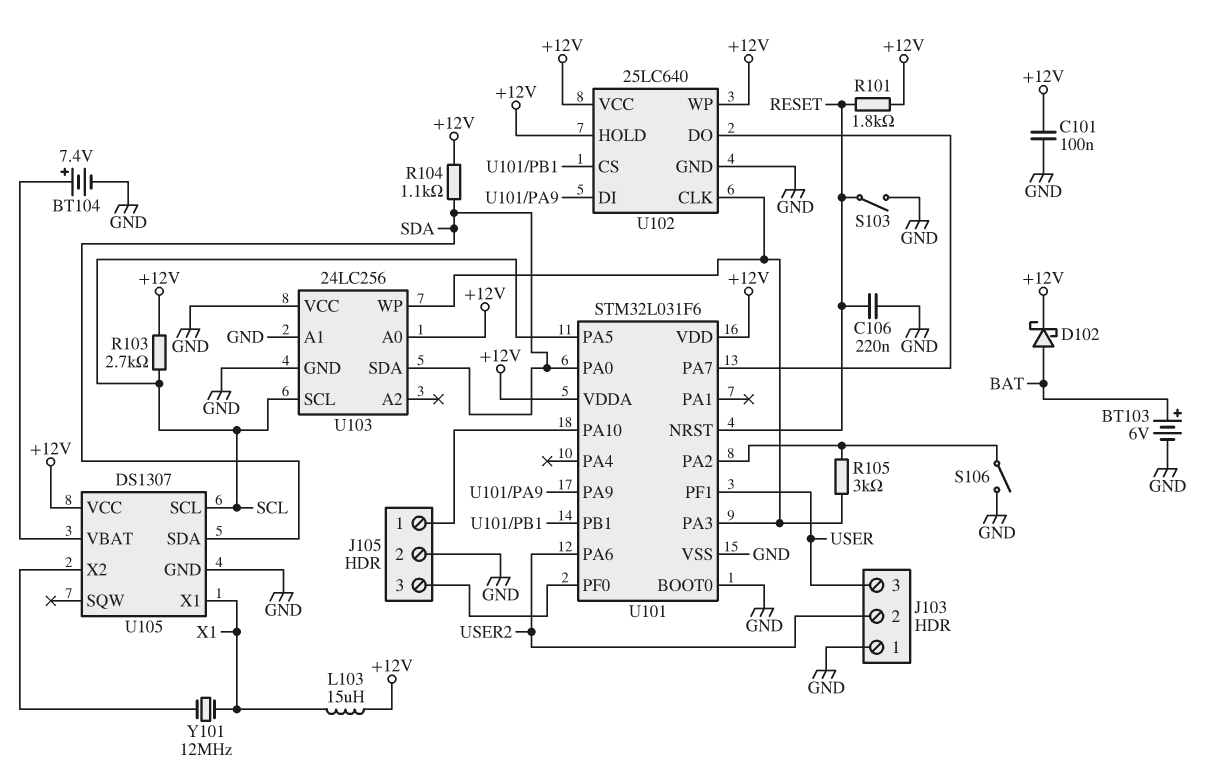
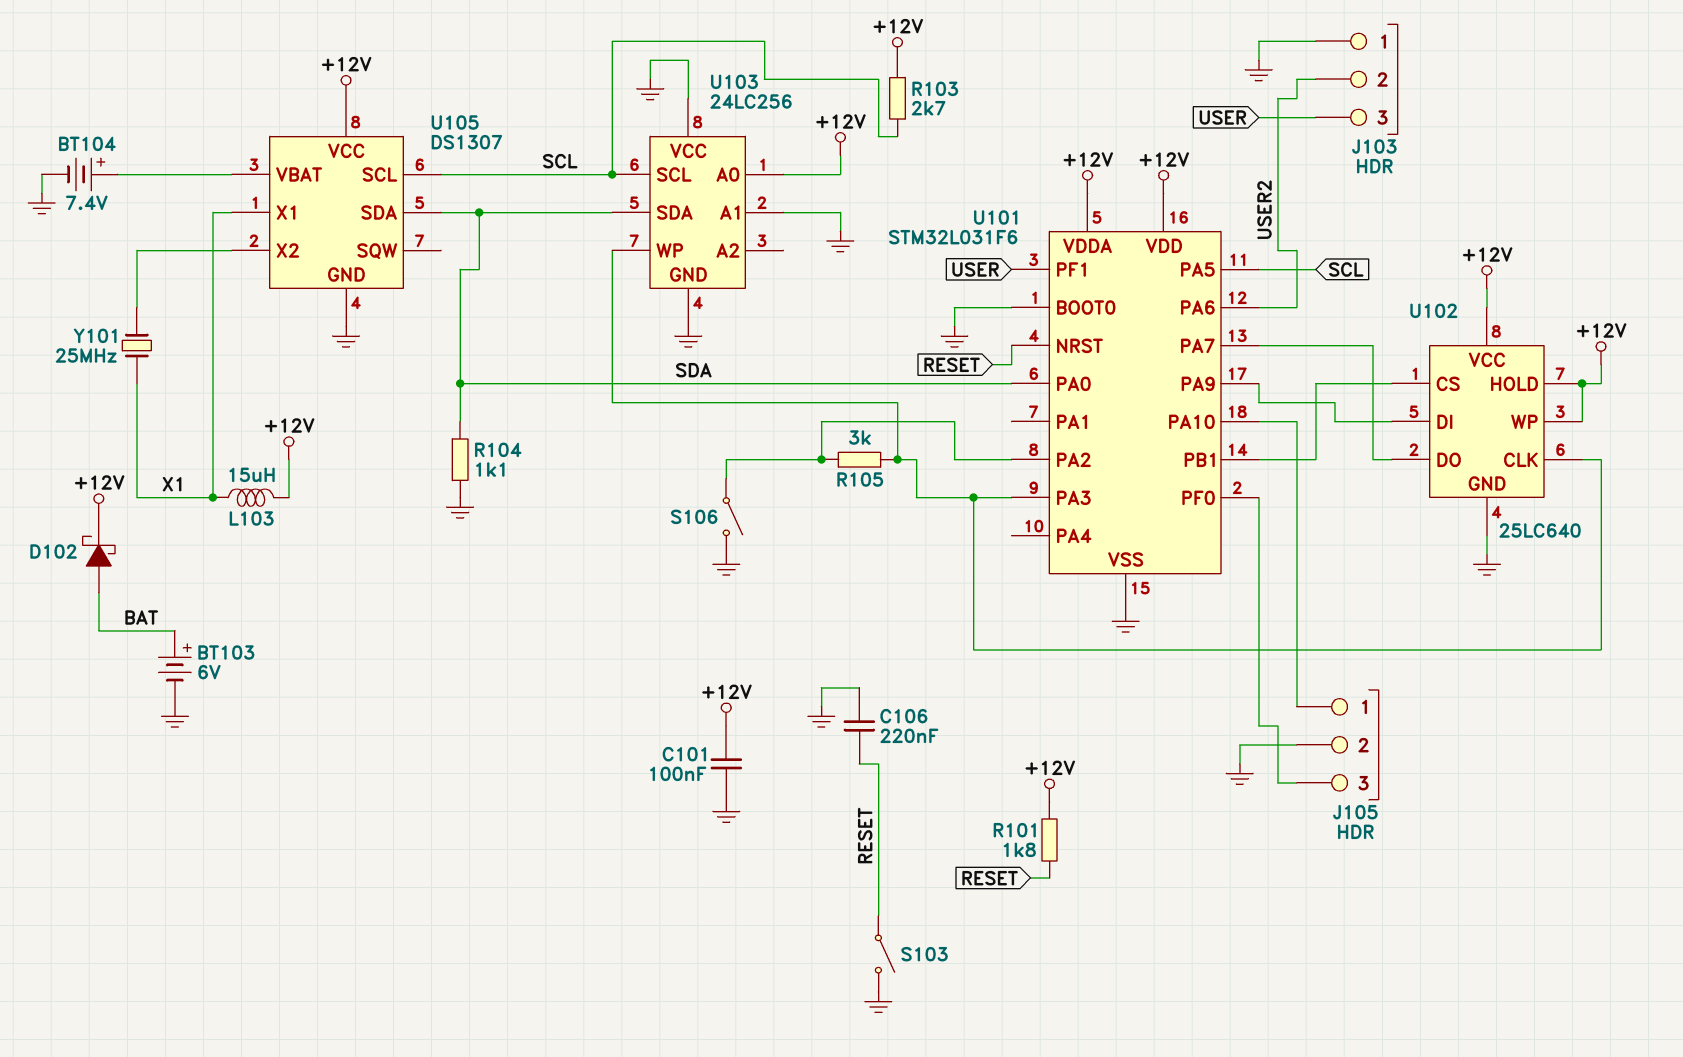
R104: 1.1k (+12V, SDA) -> 1.1k (GND, SDA)
Y101: 12MHz (U105/X2, X1) -> 25MHz (U105/X2, X1)

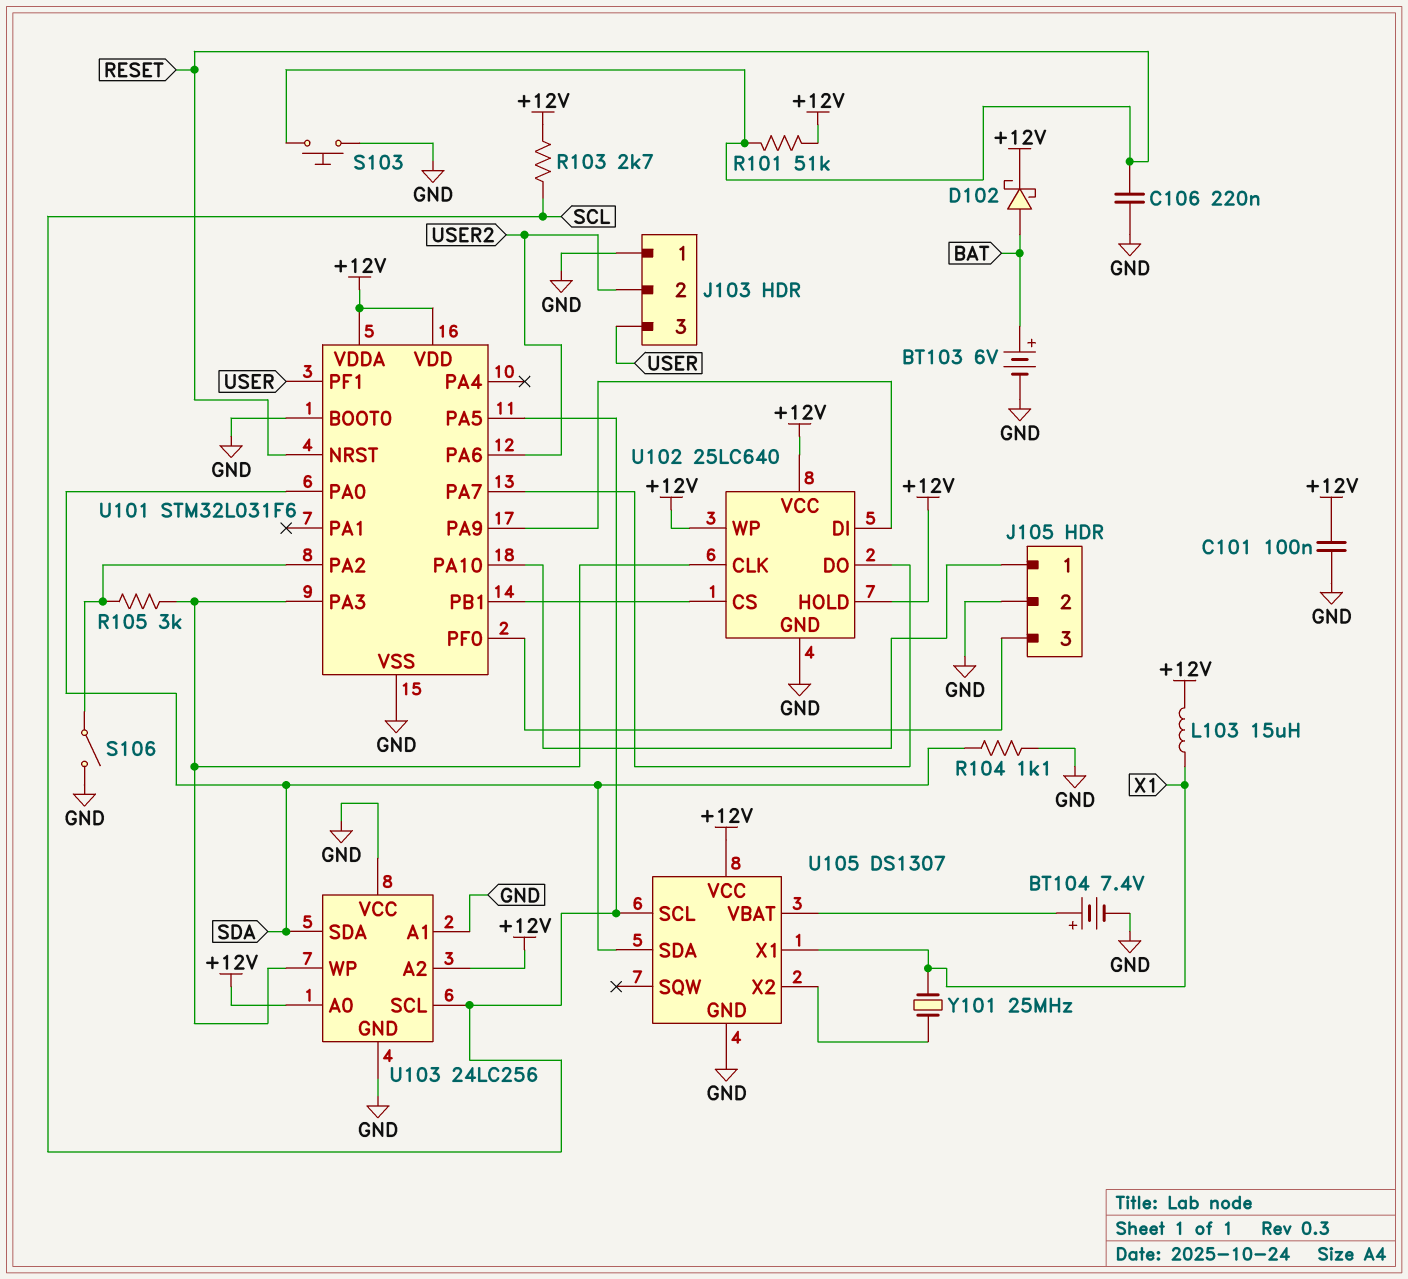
R101: 1.8k (+12V, RESET) -> 51k (+12V, RESET)
S103: switch (GND, RESET) -> button (GND, RESET)
U103 pin A2: none -> +12V

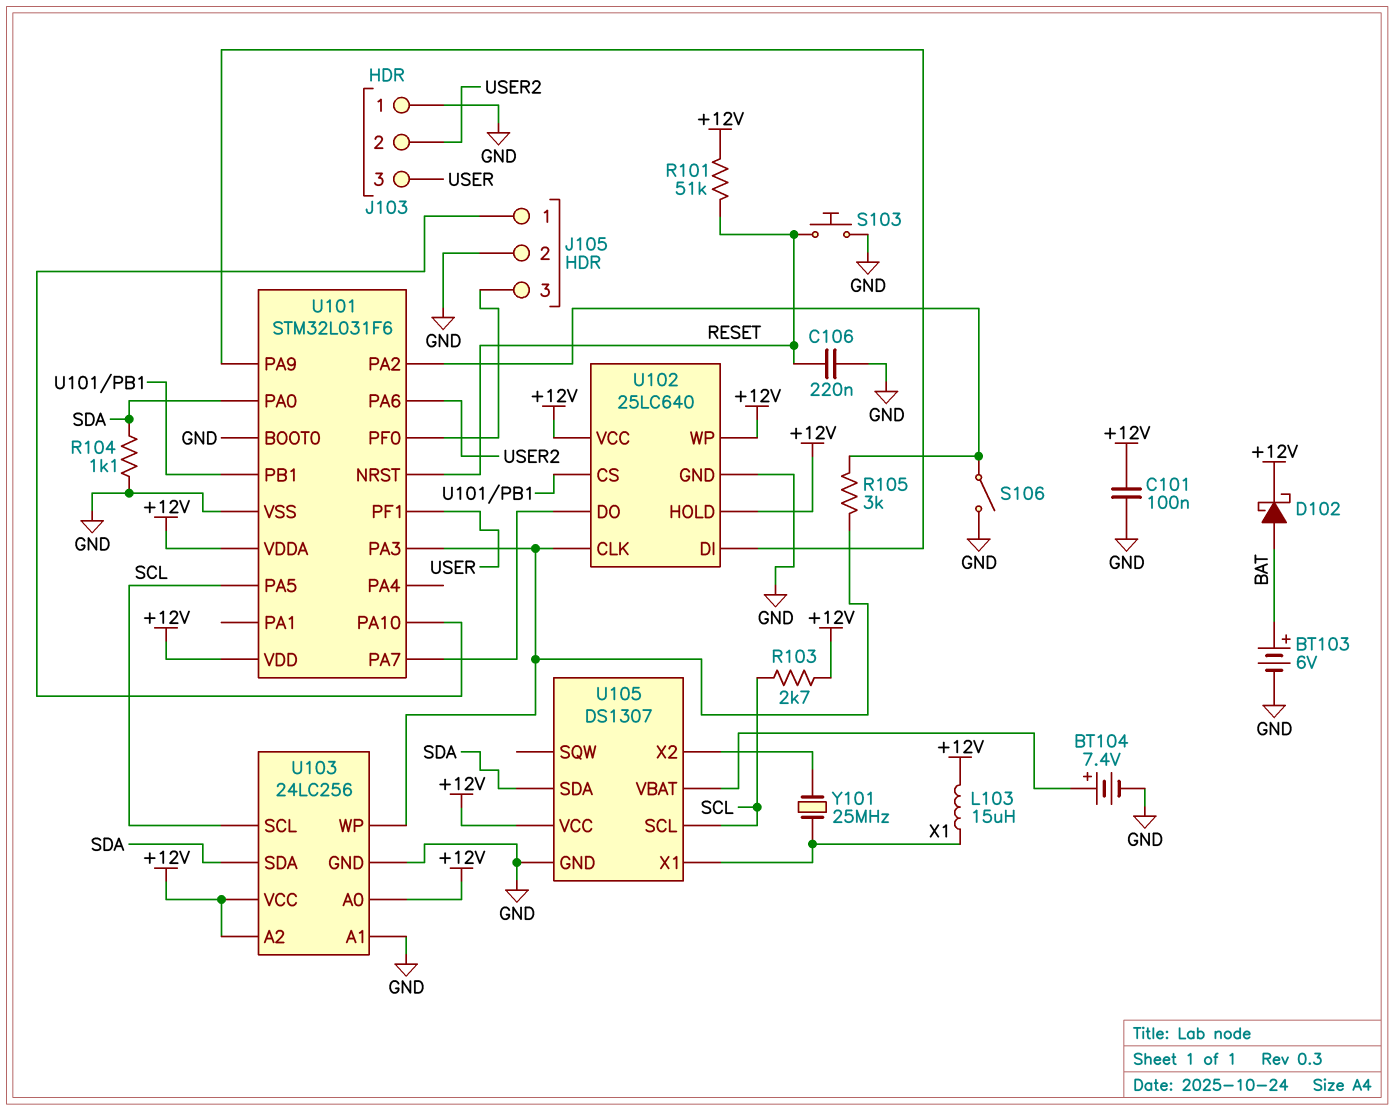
U103 pin VCC: GND -> +12V

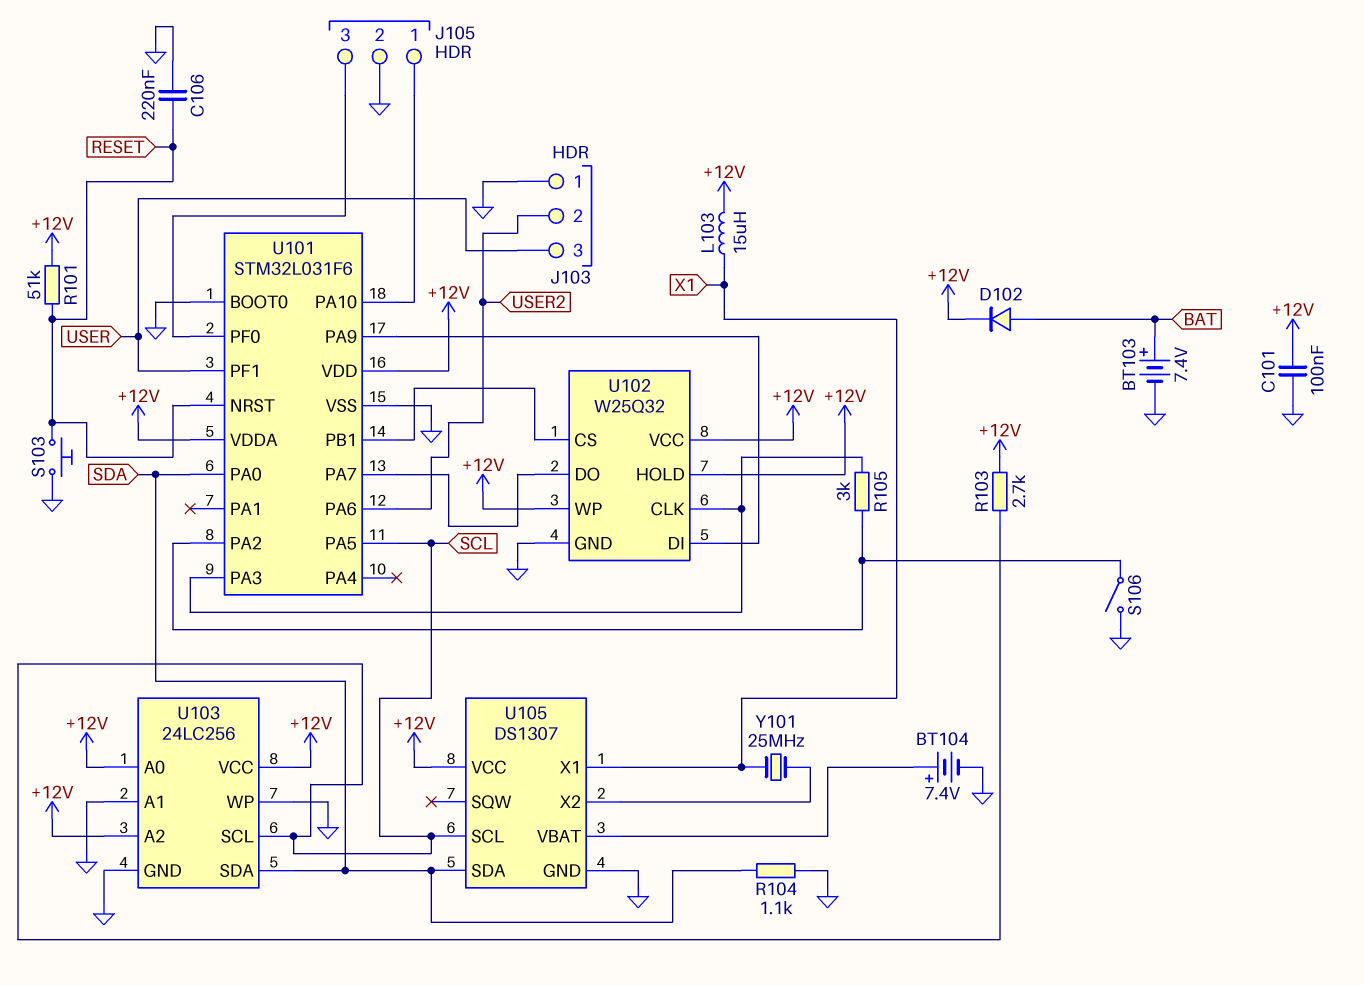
BT103: 6V (plus BAT, minus GND) -> 7.4V (plus BAT, minus GND)
D102: schottky (A BAT, K +12V) -> diode (A BAT, K +12V)
U102: 25LC640 -> W25Q32
U103 pin WP: U101/PA3 -> GND

